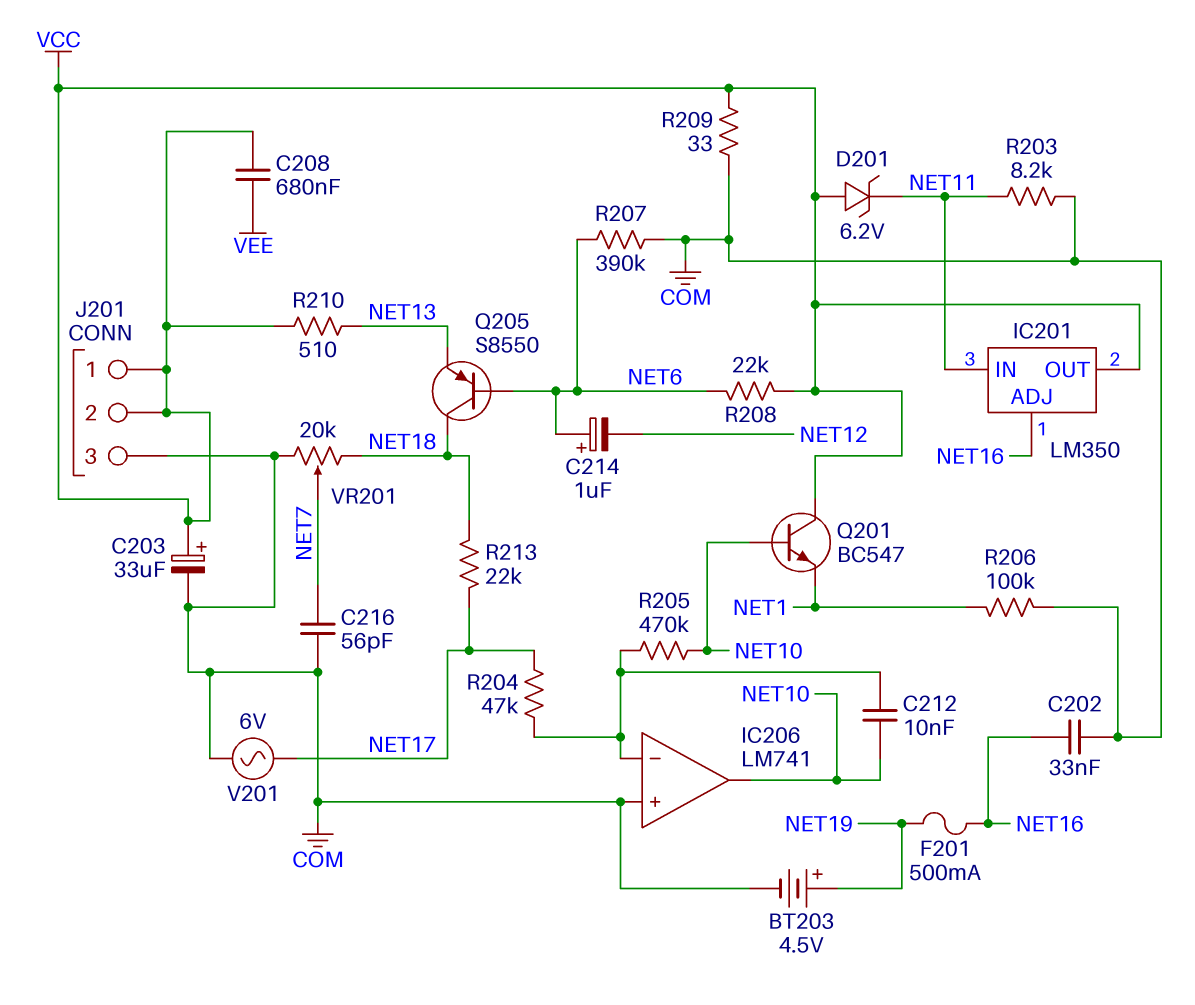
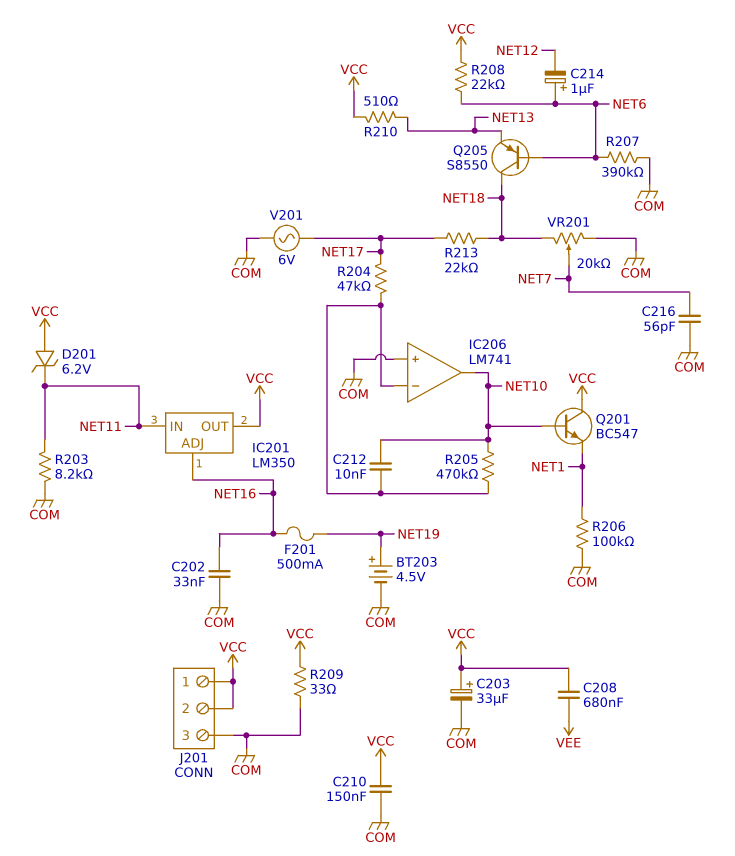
C210: none -> 150nF (COM, VCC)

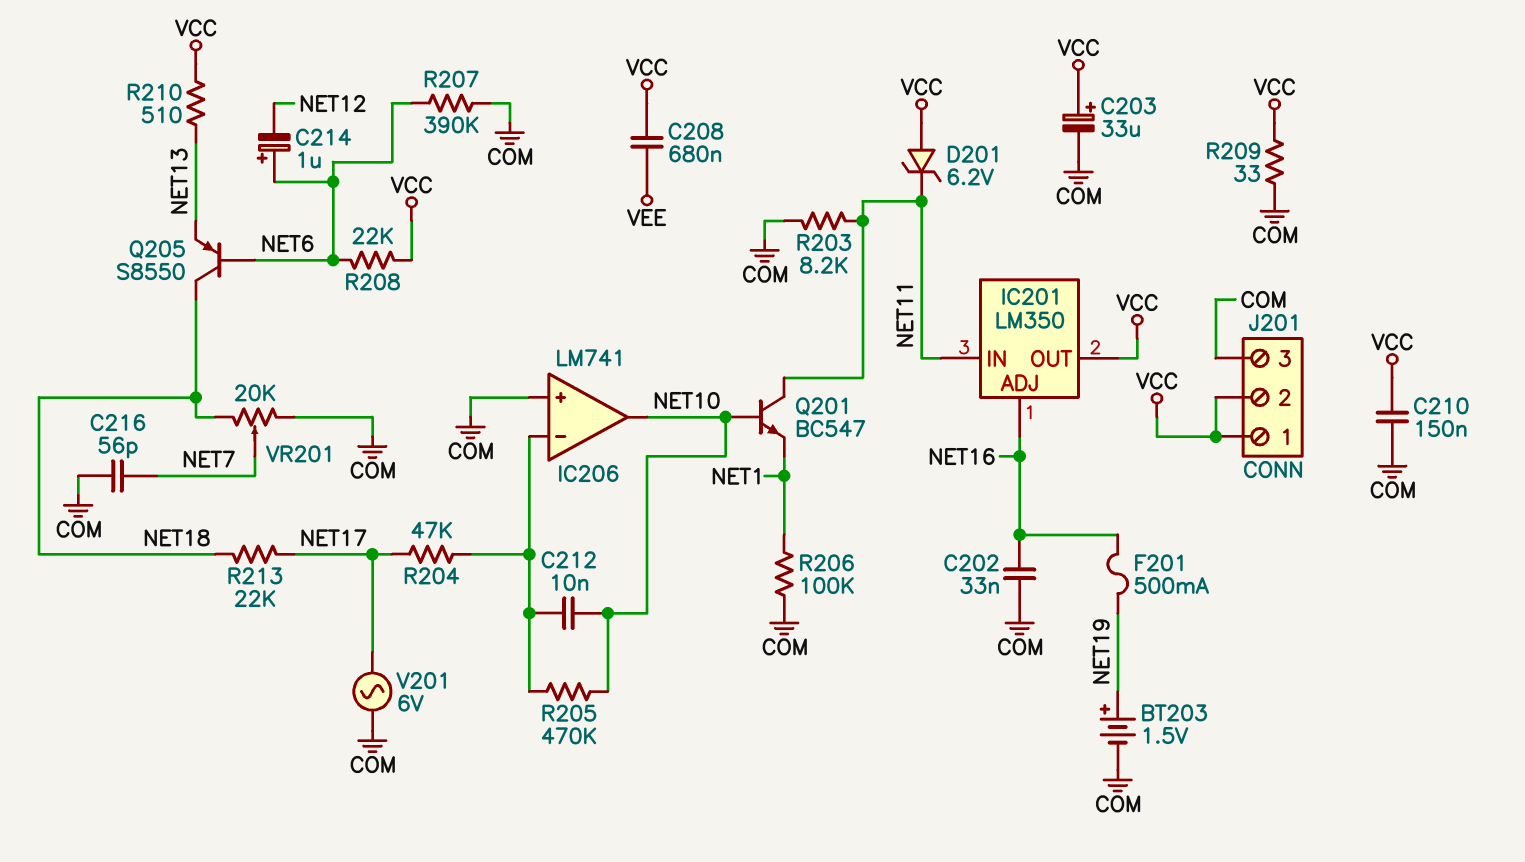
BT203: 4.5V (plus NET19, minus COM) -> 1.5V (plus NET19, minus COM)
Q201: NPN BC547 (B NET10, C VCC, E NET1) -> NPN BC547 (B NET10, C NET11, E NET1)

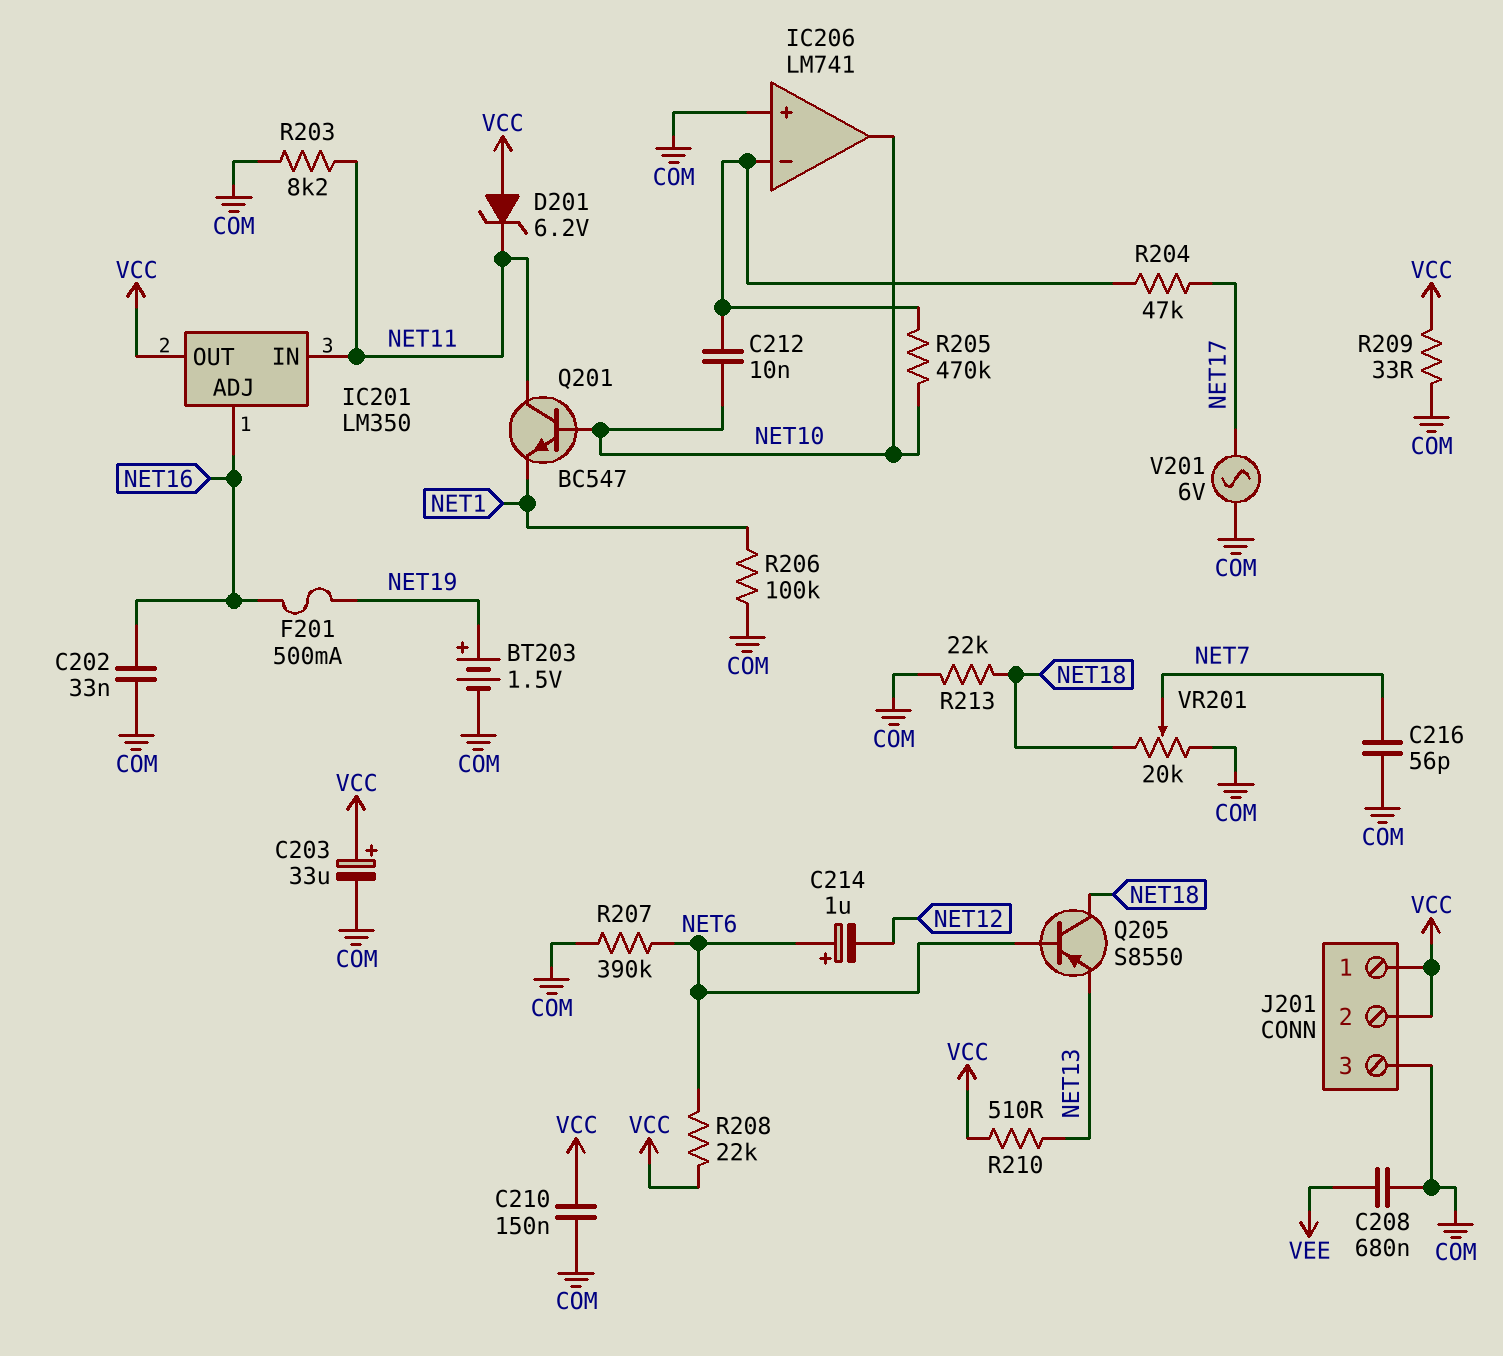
C208: 680nF (VCC, VEE) -> 680nF (COM, VEE)
R213: 22k (NET17, NET18) -> 22k (COM, NET18)

